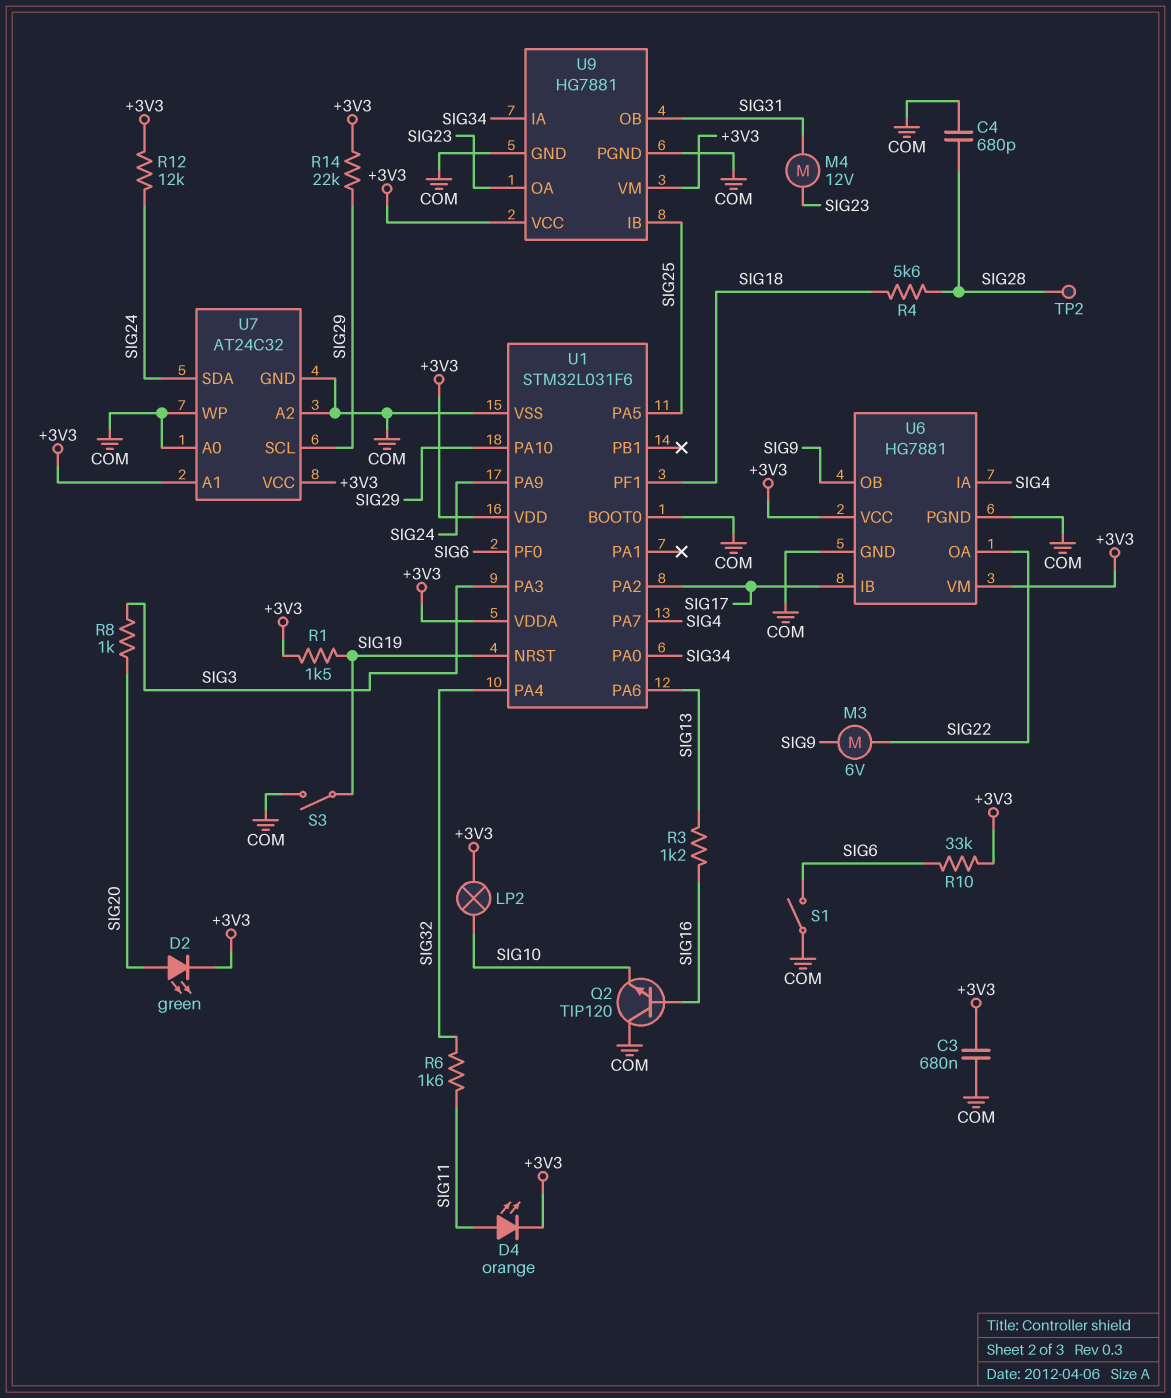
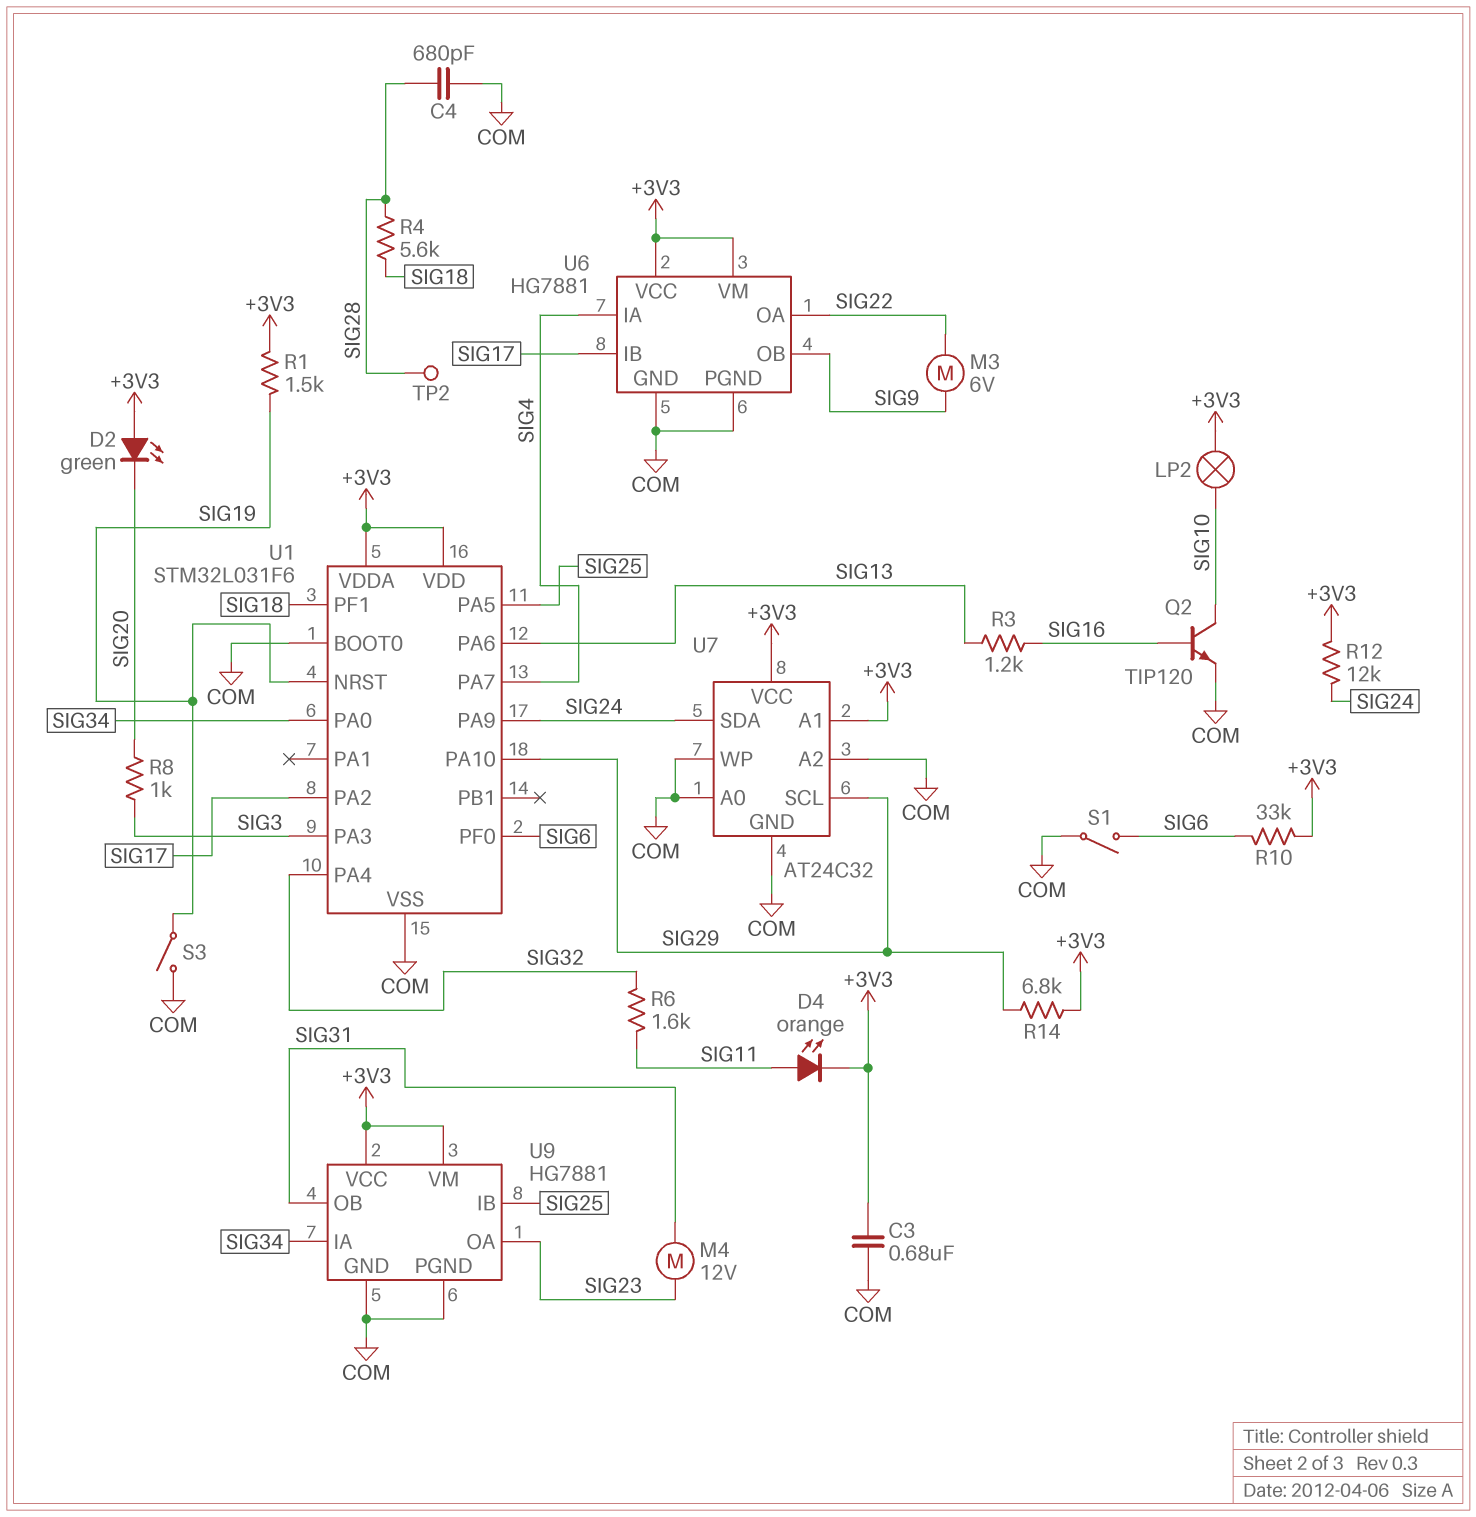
D2: LED green (A SIG20, K +3V3) -> LED green (A +3V3, K SIG20)
Q2: NPN TIP120 (B SIG16, C COM, E SIG10) -> NPN TIP120 (B SIG16, C SIG10, E COM)
R14: 22k (+3V3, SIG29) -> 6.8k (+3V3, SIG29)

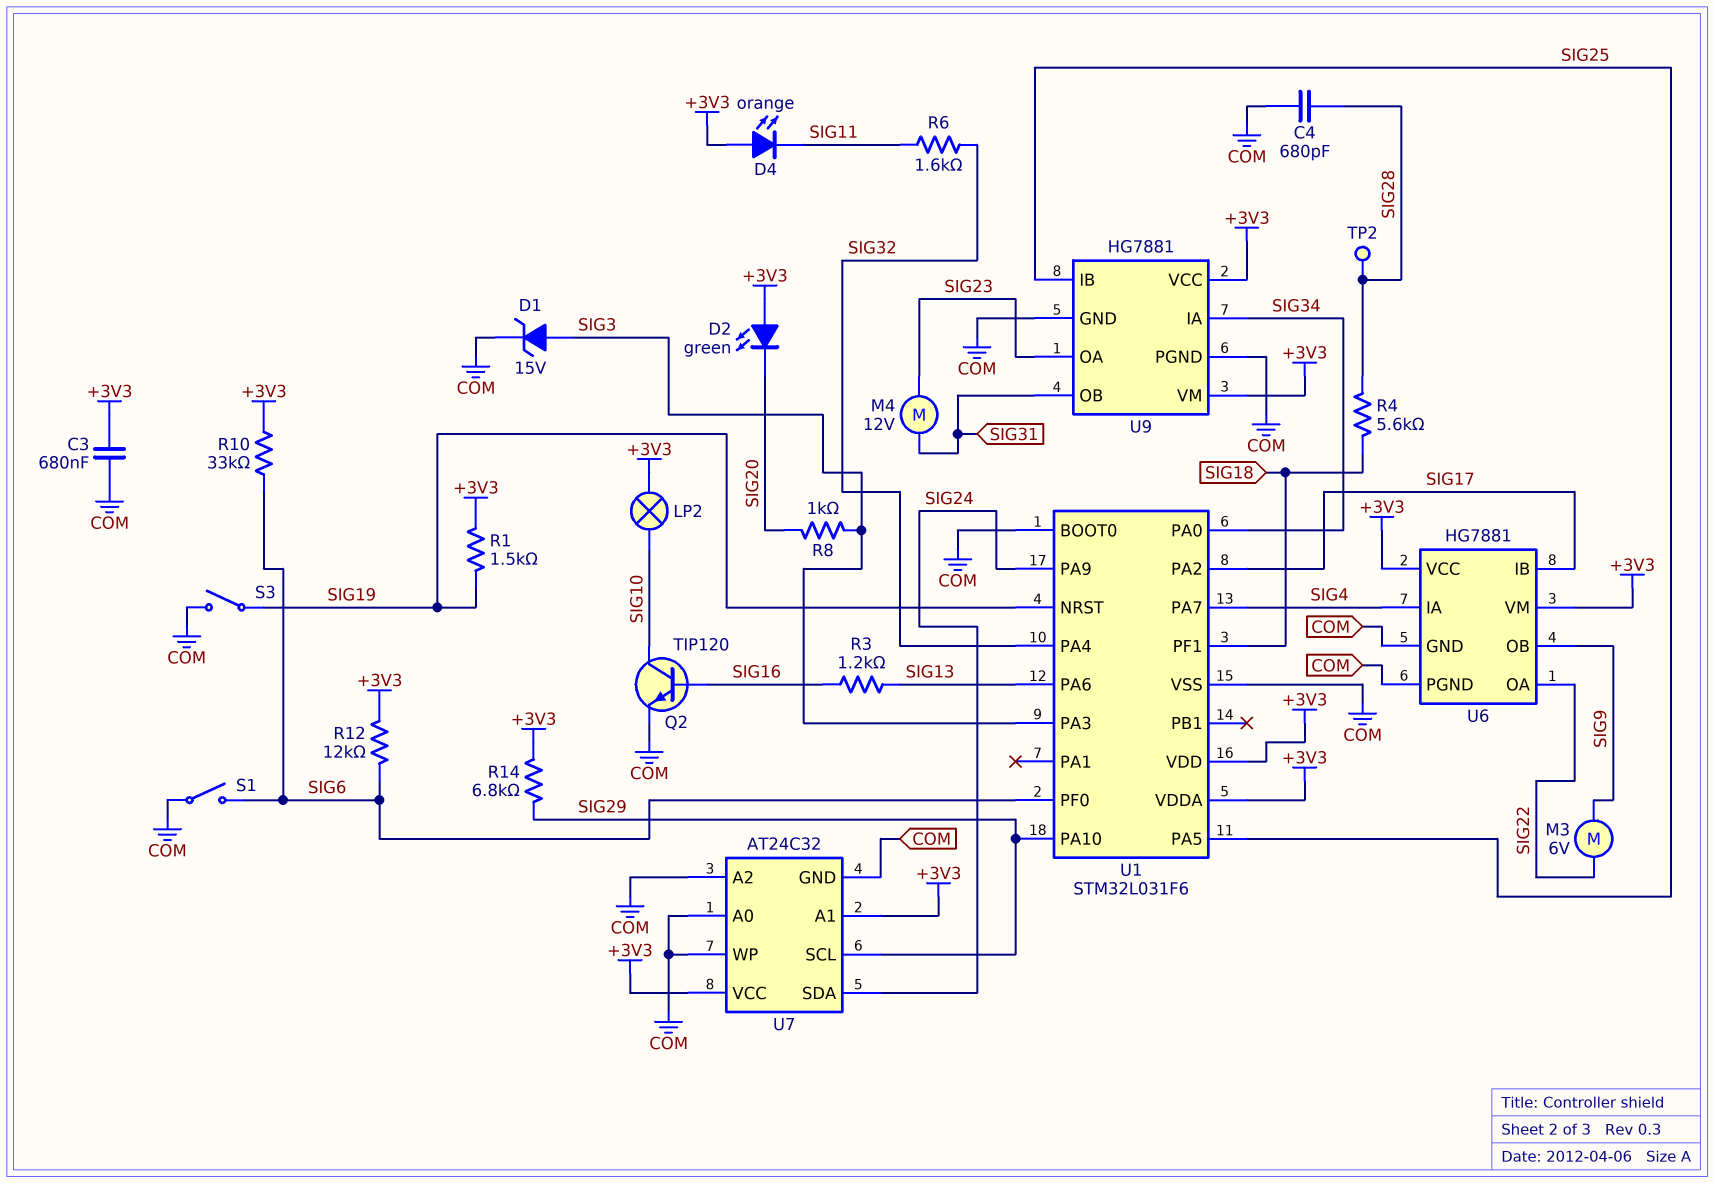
D1: none -> zener 15V (A SIG3, K COM)
D4: LED orange (A SIG11, K +3V3) -> LED orange (A +3V3, K SIG11)
R12: 12k (+3V3, SIG24) -> 12k (+3V3, SIG6)

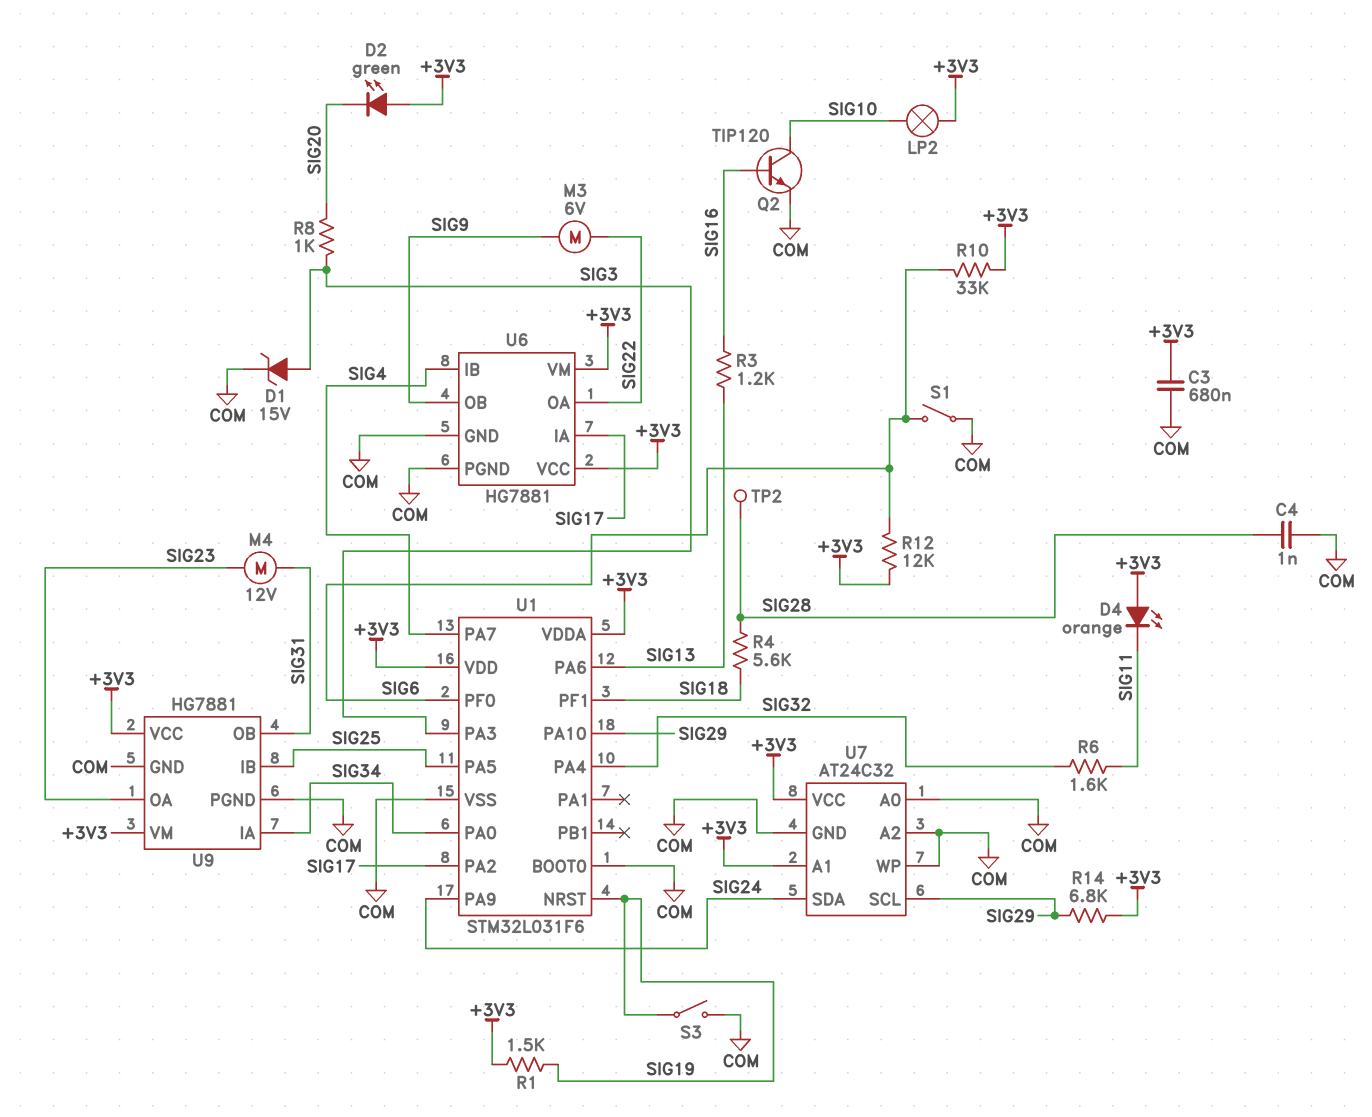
C4: 680pF (COM, SIG28) -> 1nF (COM, SIG28)
U6 pin IA: SIG4 -> SIG17
U6 pin IB: SIG17 -> SIG4

